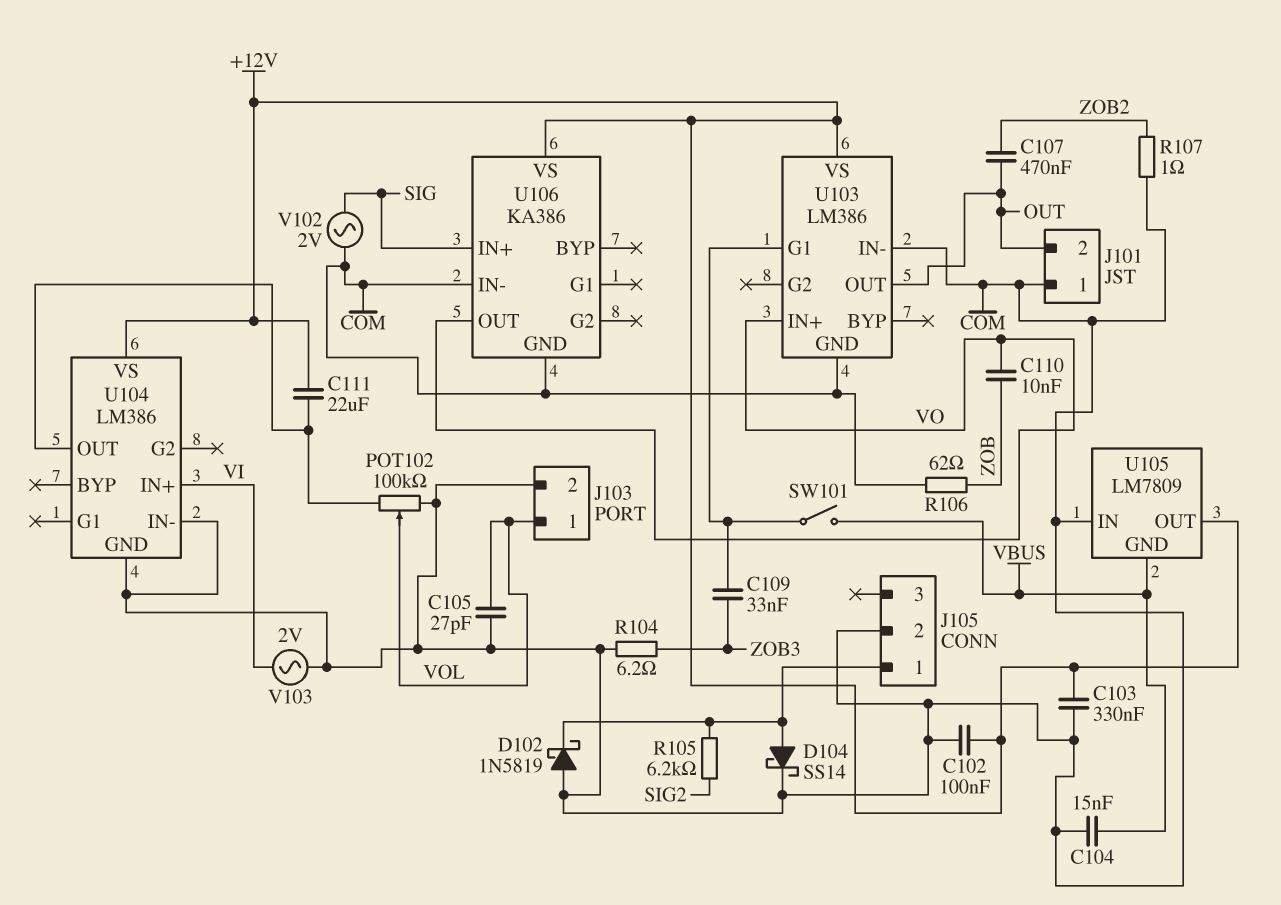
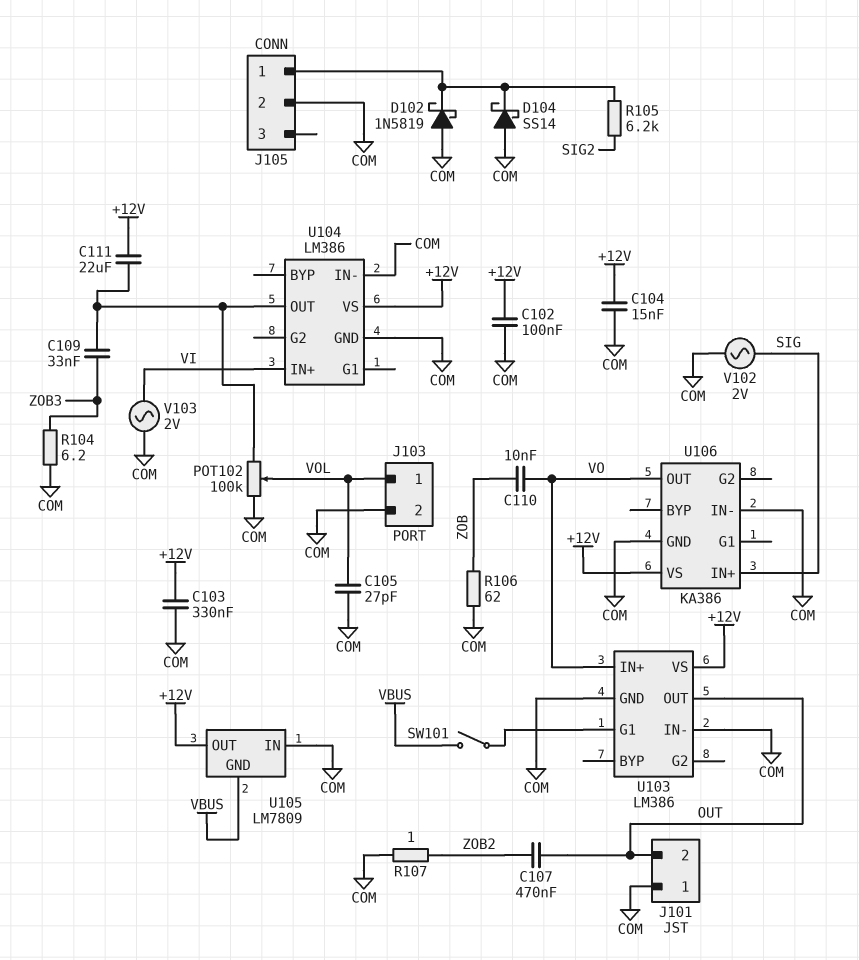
C104: 15nF (COM, VBUS) -> 15nF (+12V, COM)
C109: 33nF (U103/G1, ZOB3) -> 33nF (U104/OUT, ZOB3)
D104: schottky SS14 (A J105/1, K COM) -> schottky SS14 (A COM, K J105/1)

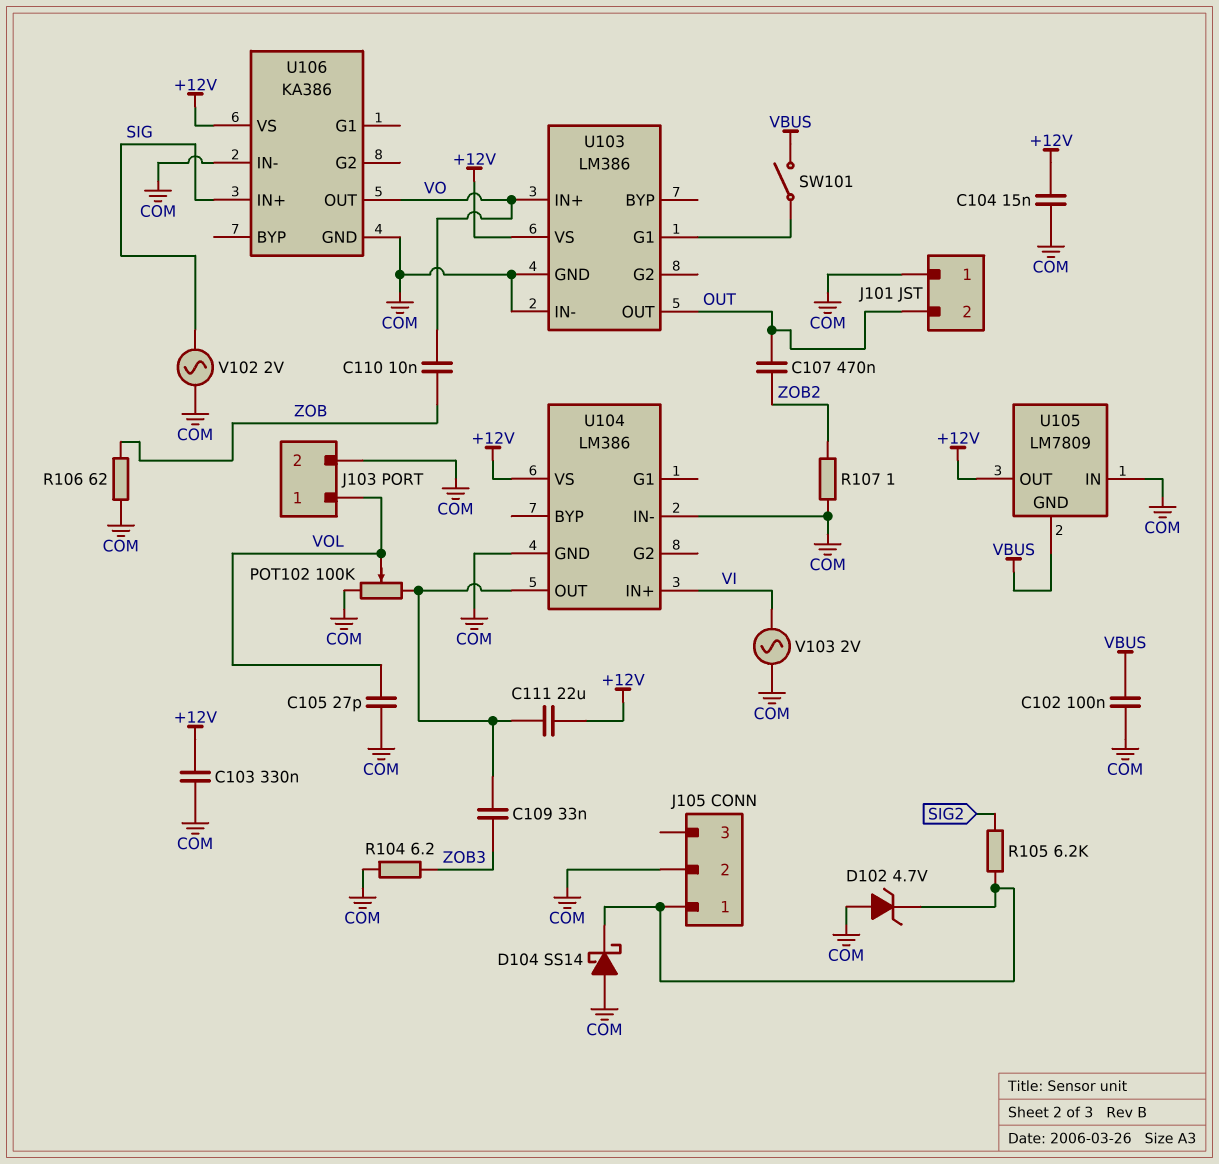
C102: 100nF (+12V, COM) -> 100nF (COM, VBUS)
D102: schottky 1N5819 (A COM, K J105/1) -> zener 4.7V (A COM, K J105/1)

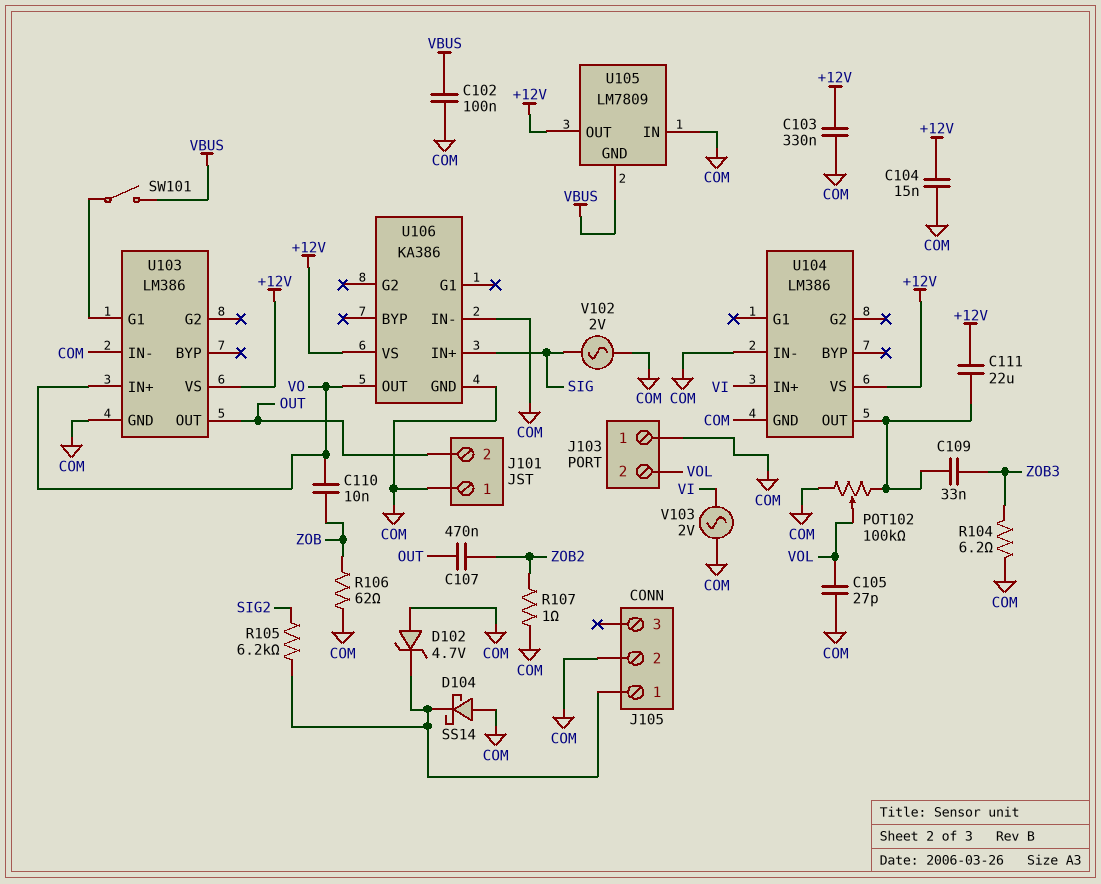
J103 pin 1: VOL -> COM
J103 pin 2: COM -> VOL

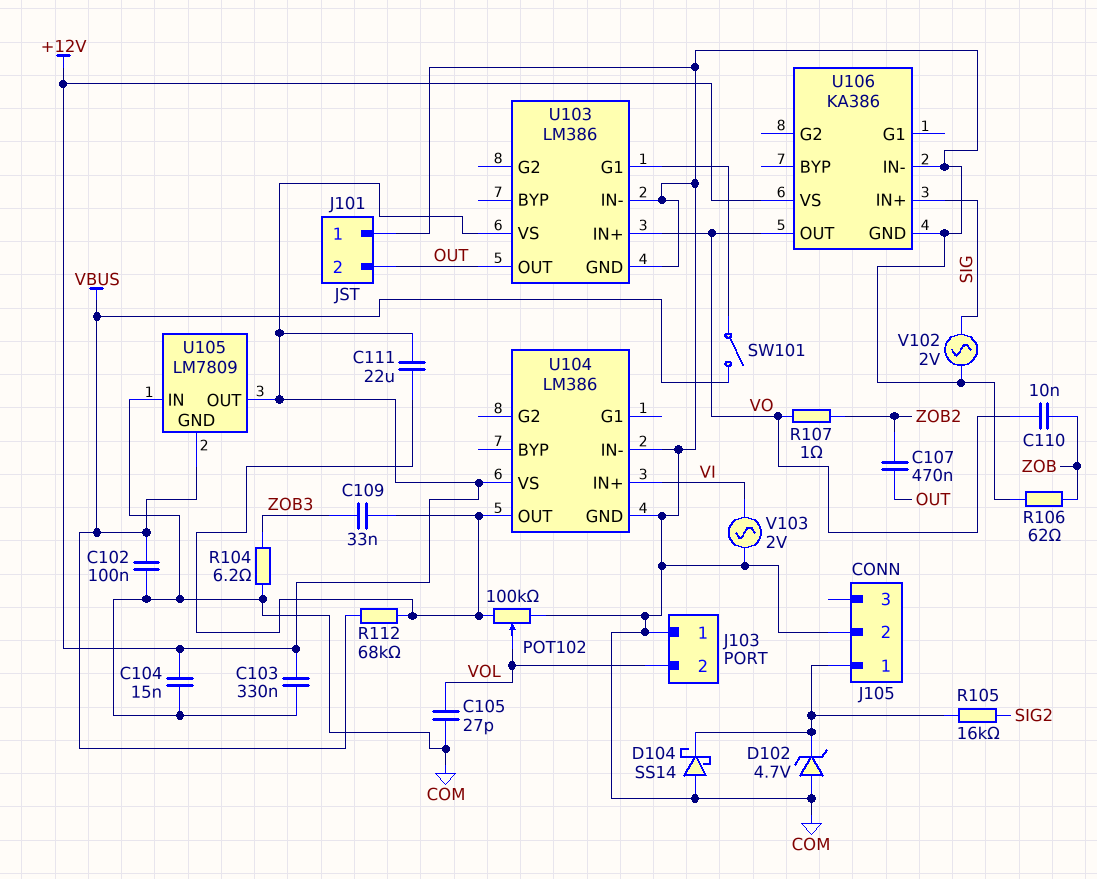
R105: 6.2k (J105/1, SIG2) -> 16k (J105/1, SIG2)
R107: 1 (COM, ZOB2) -> 1 (VO, ZOB2)
R112: none -> 68k (U104/OUT, VBUS)

